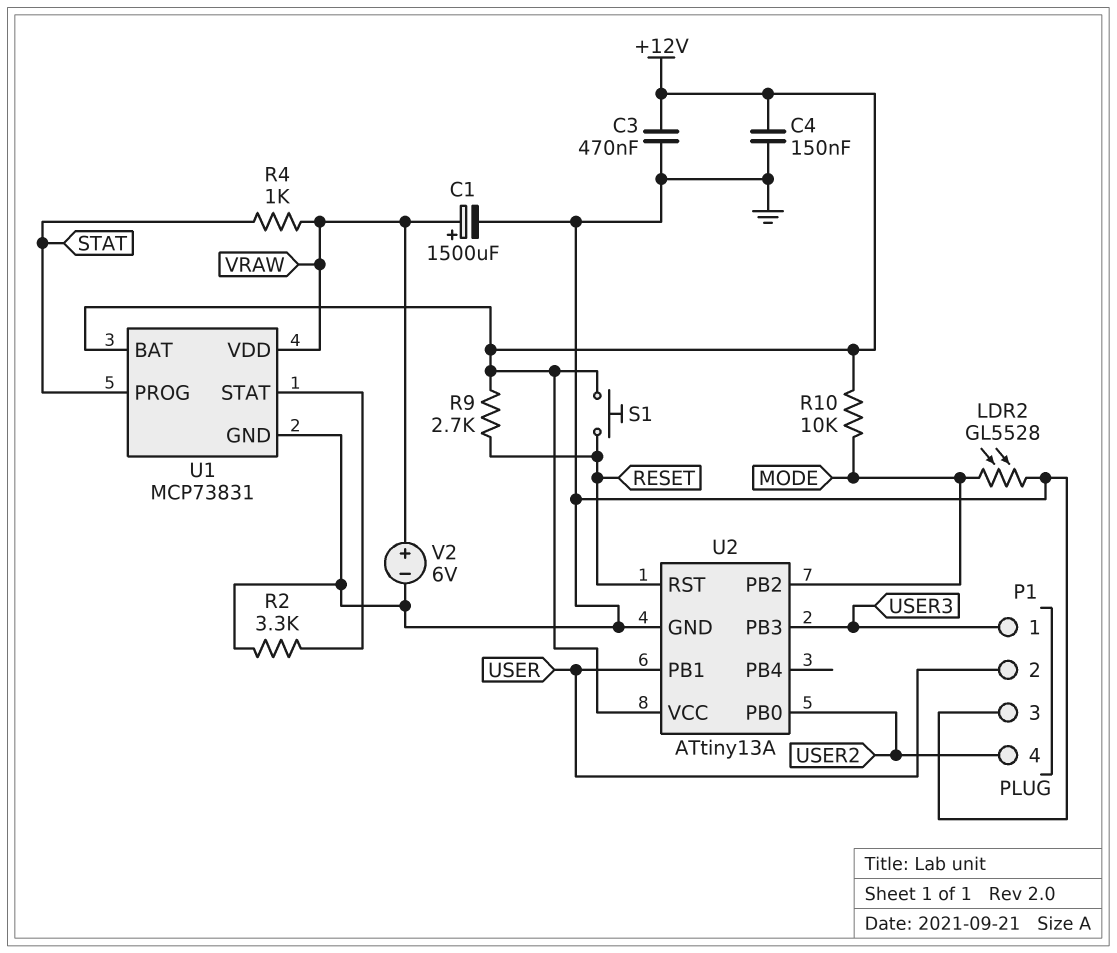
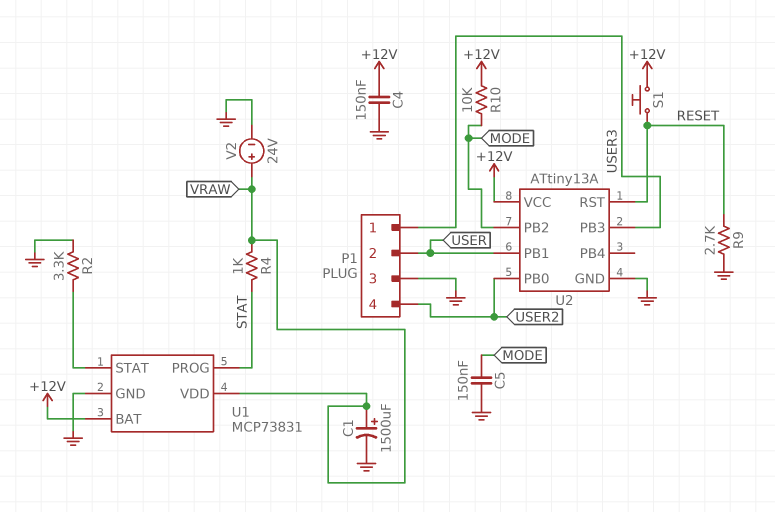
C3: 470nF (+12V, GND) -> none
C5: none -> 150nF (GND, MODE)
LDR2: GL5528 (GND, MODE) -> none
R9: 2.7k (+12V, RESET) -> 2.7k (GND, RESET)
V2: 6V (plus VRAW, minus GND) -> 24V (plus VRAW, minus GND)

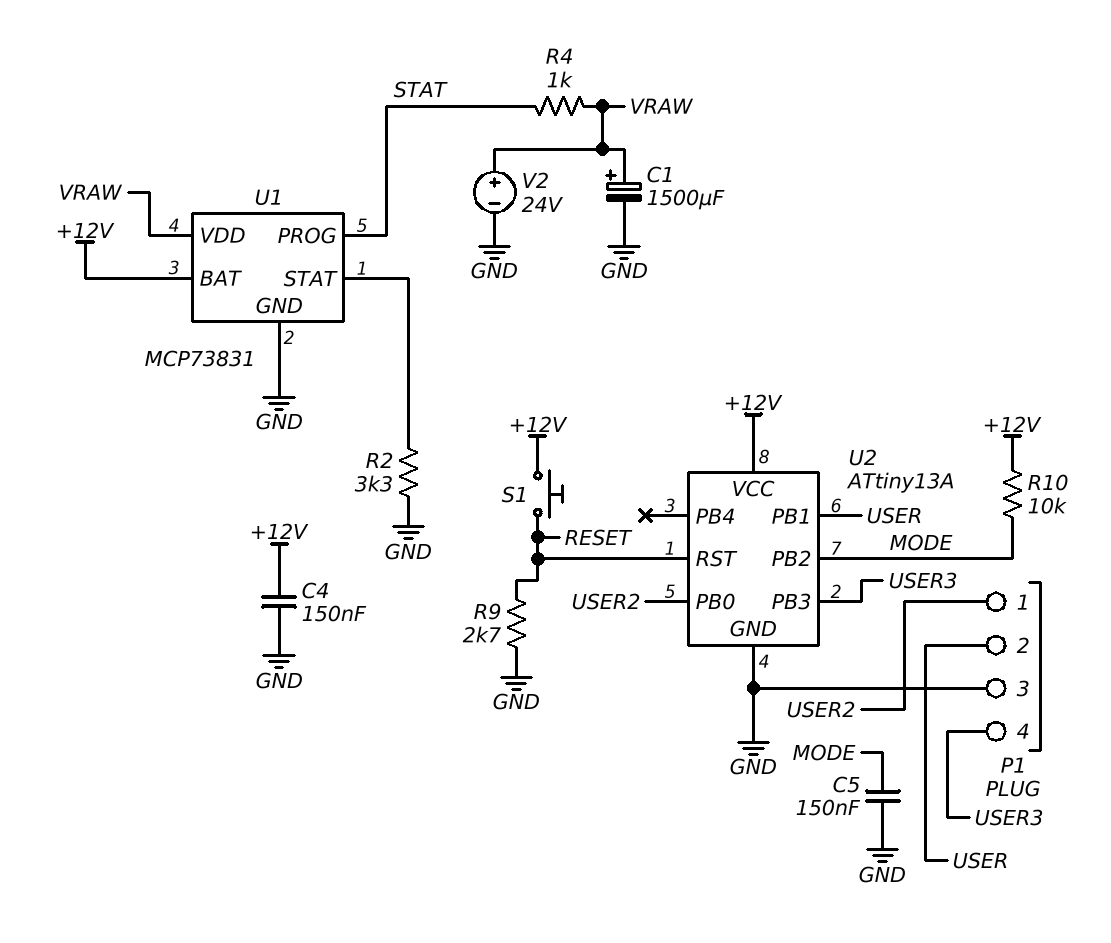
P1 pin 1: USER3 -> USER2
P1 pin 4: USER2 -> USER3

